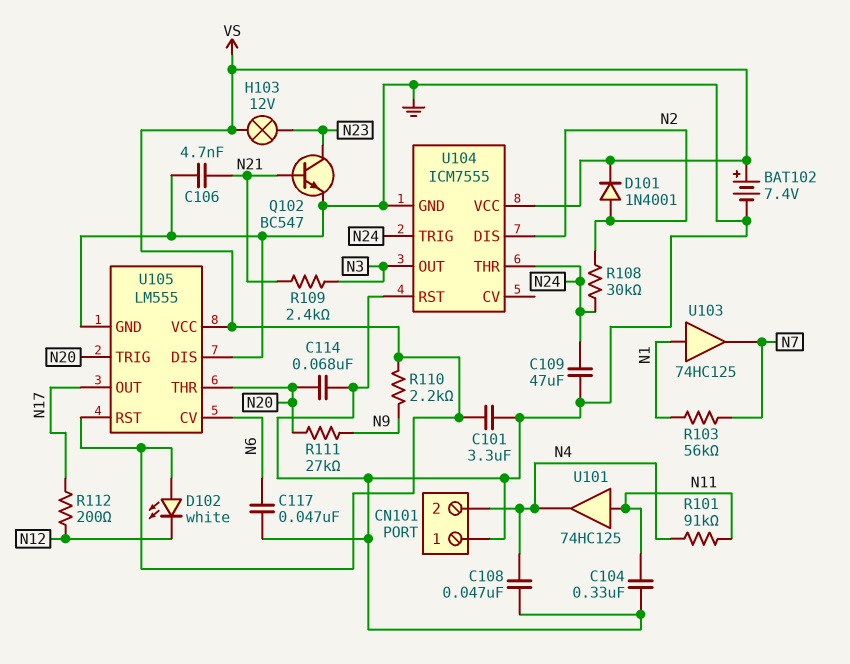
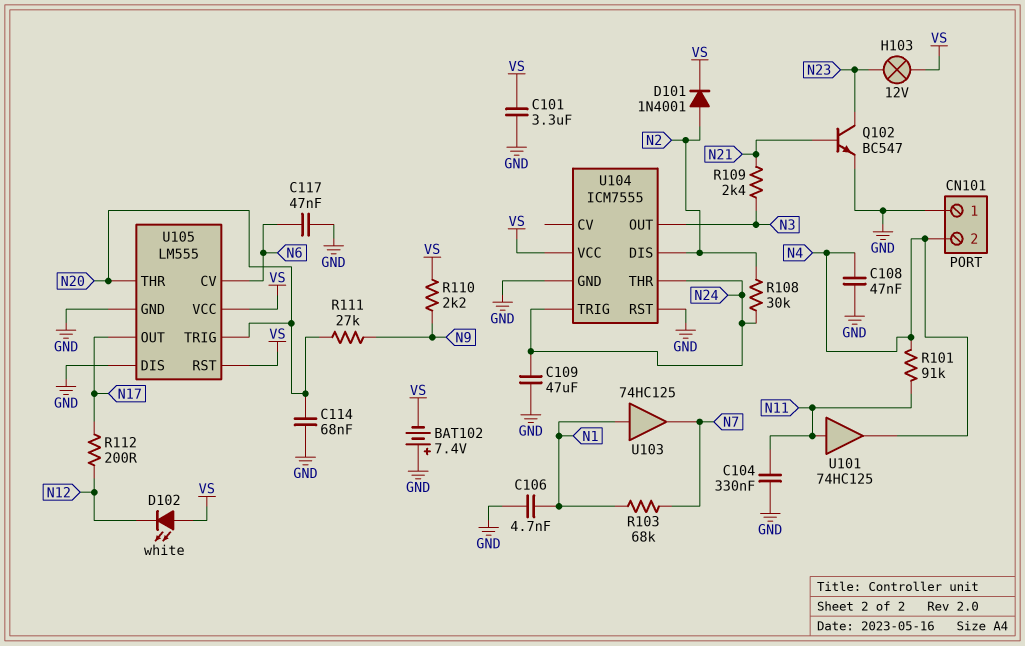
BAT102: 7.4V (plus VS, minus GND) -> 7.4V (plus GND, minus VS)
C106: 4.7nF (GND, N21) -> 4.7nF (GND, N1)
R103: 56k (N1, N7) -> 68k (N1, N7)

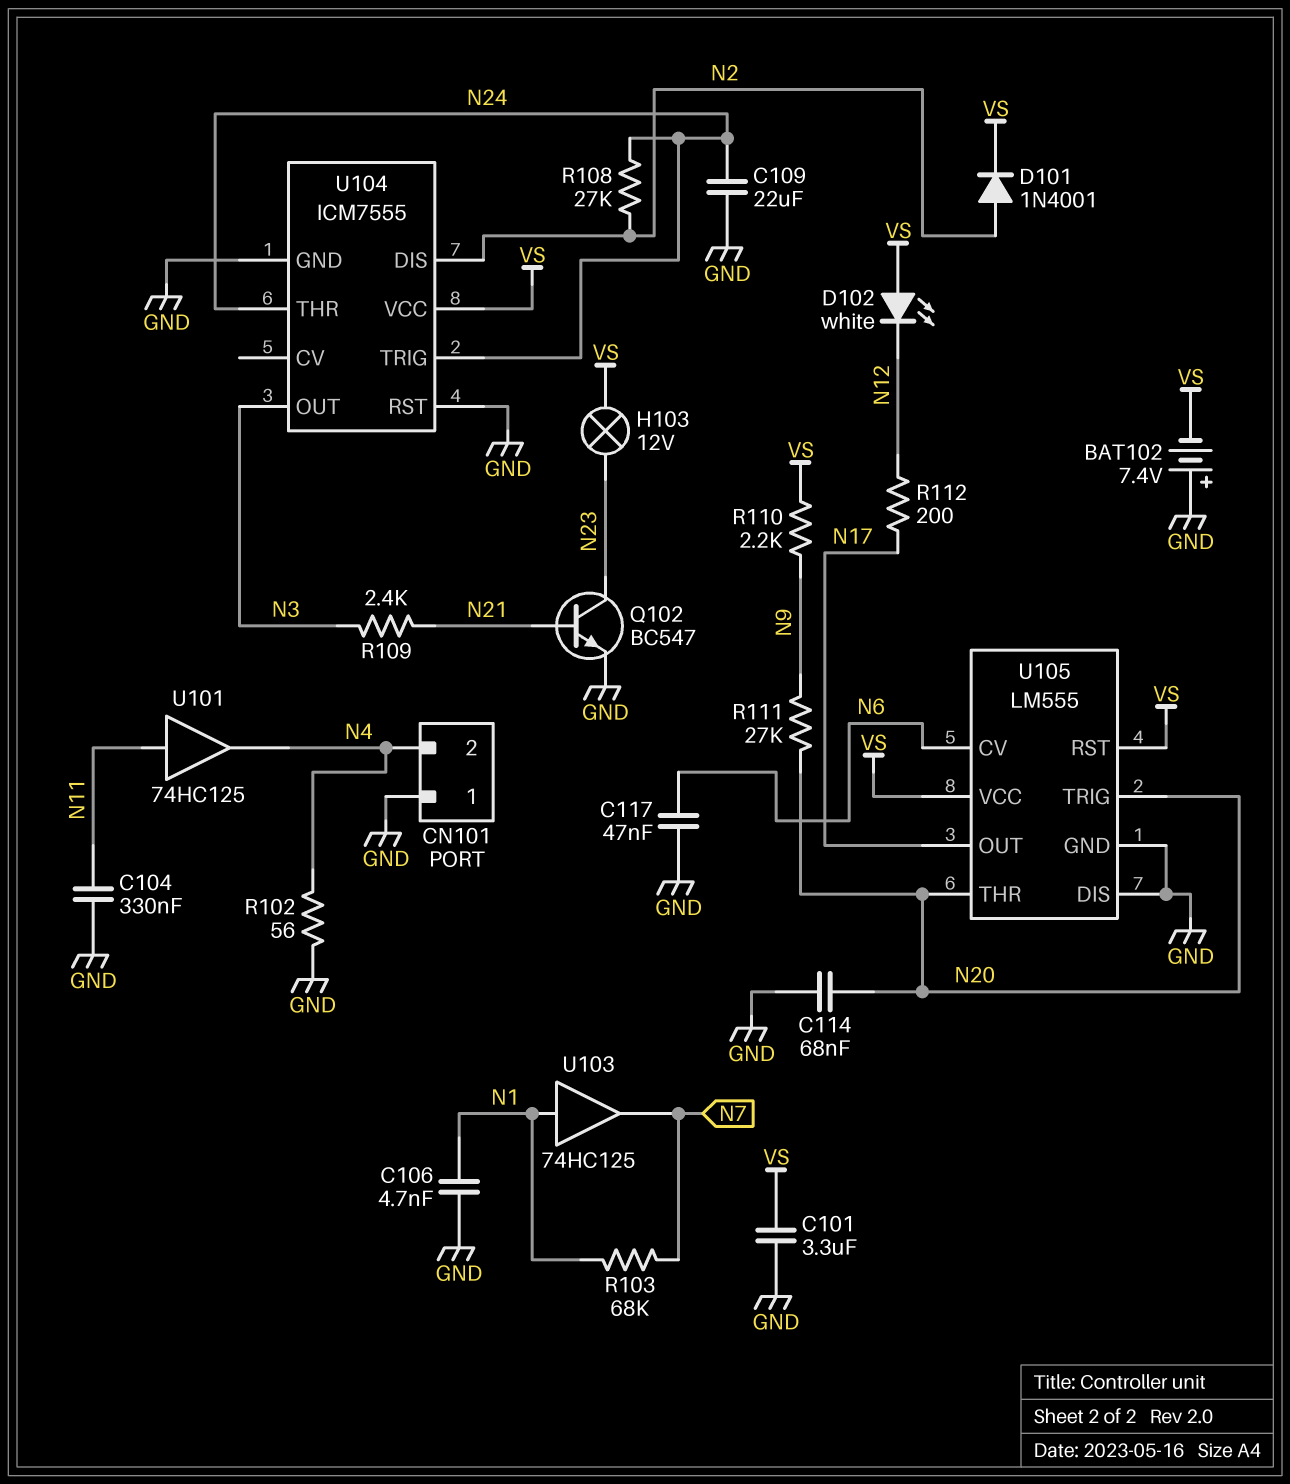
C108: 47nF (GND, N4) -> none
C109: 47uF (GND, N24) -> 22uF (GND, N24)
R101: 91k (N4, N11) -> none
R102: none -> 56 (GND, N4)
R108: 30k (N2, N24) -> 27k (N2, N24)

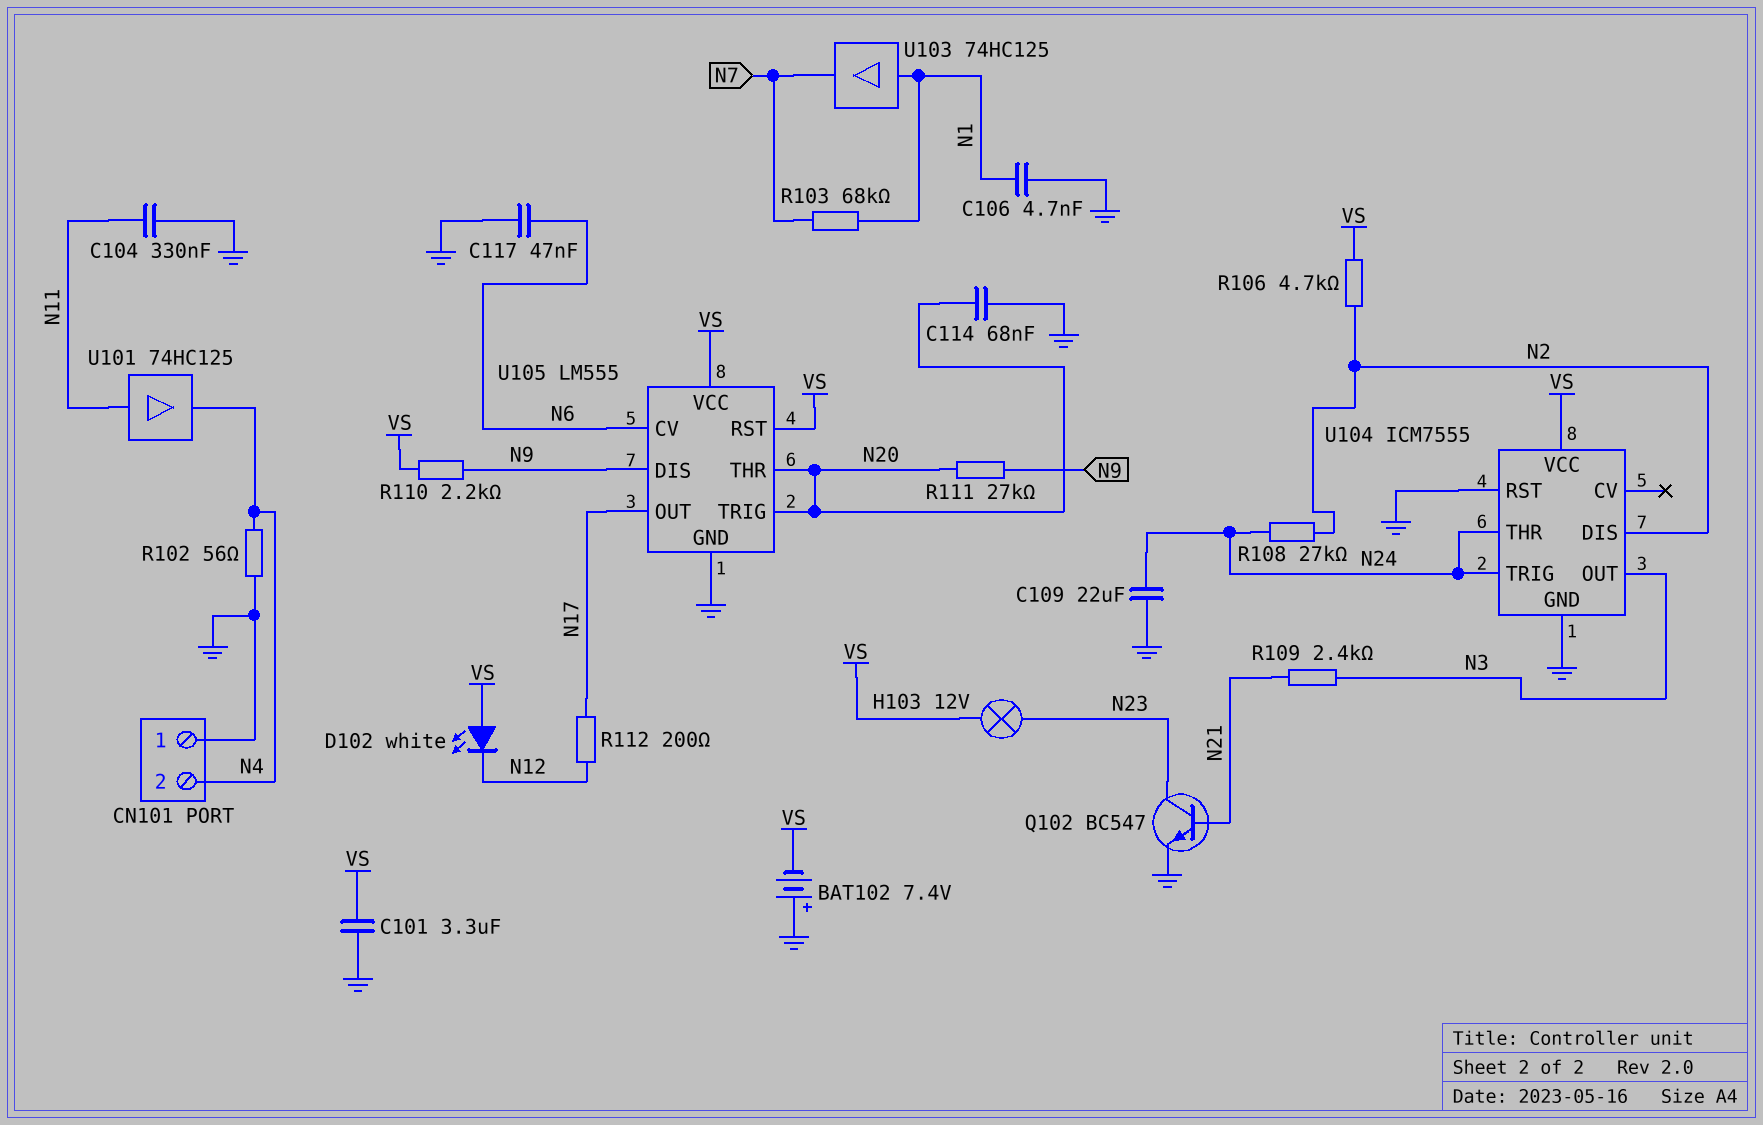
D101: diode 1N4001 (A N2, K VS) -> none
R106: none -> 4.7k (N2, VS)
U105 pin DIS: GND -> N9

